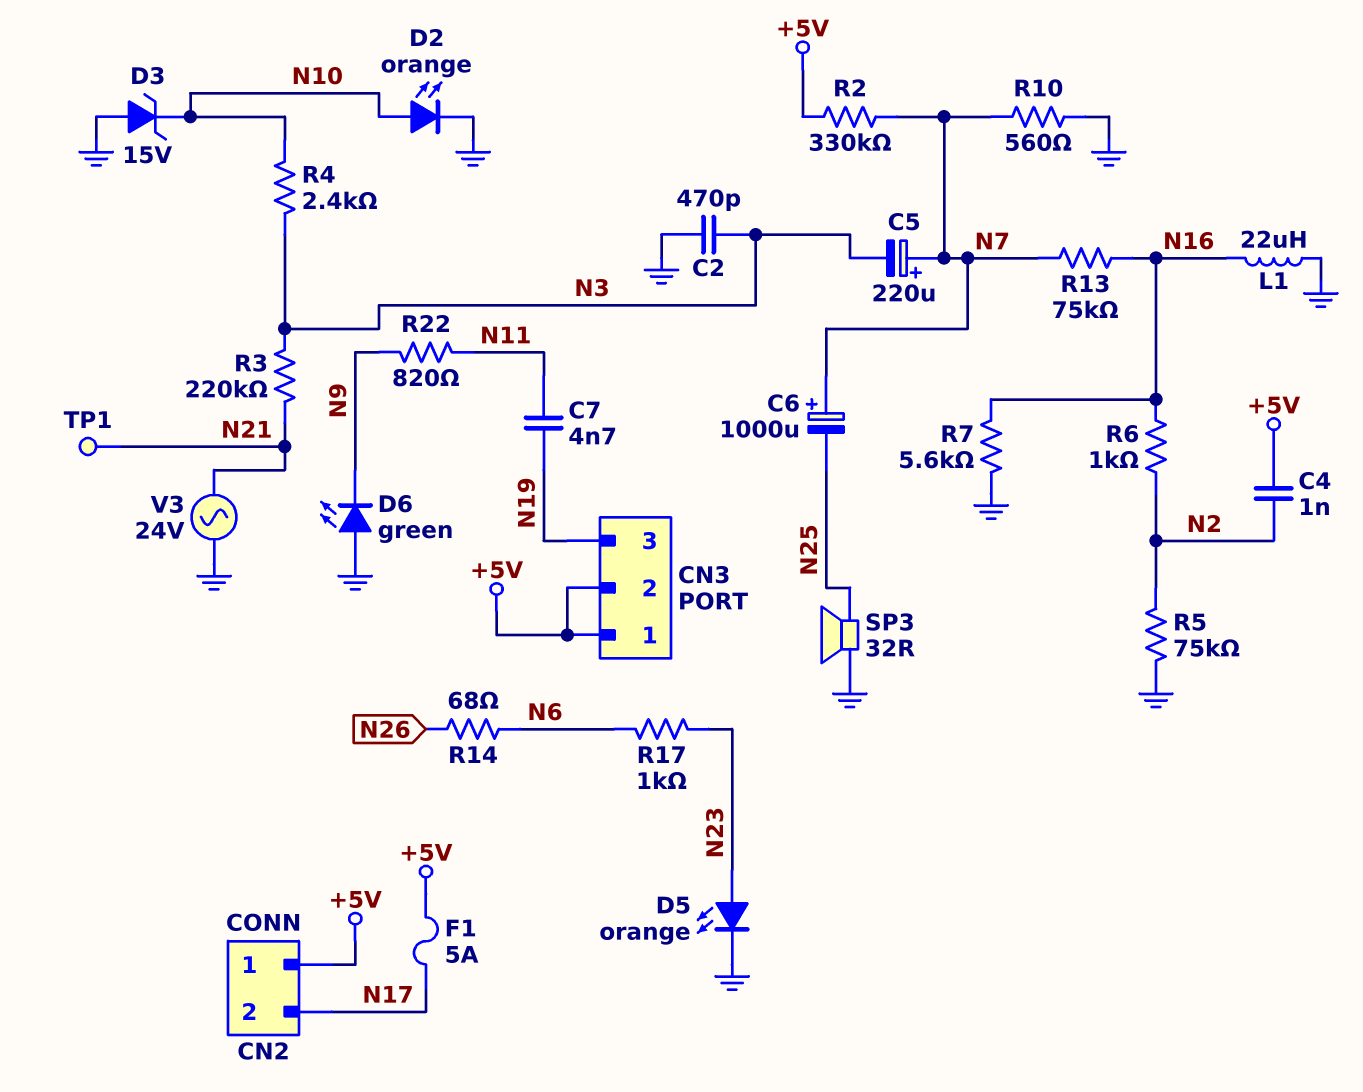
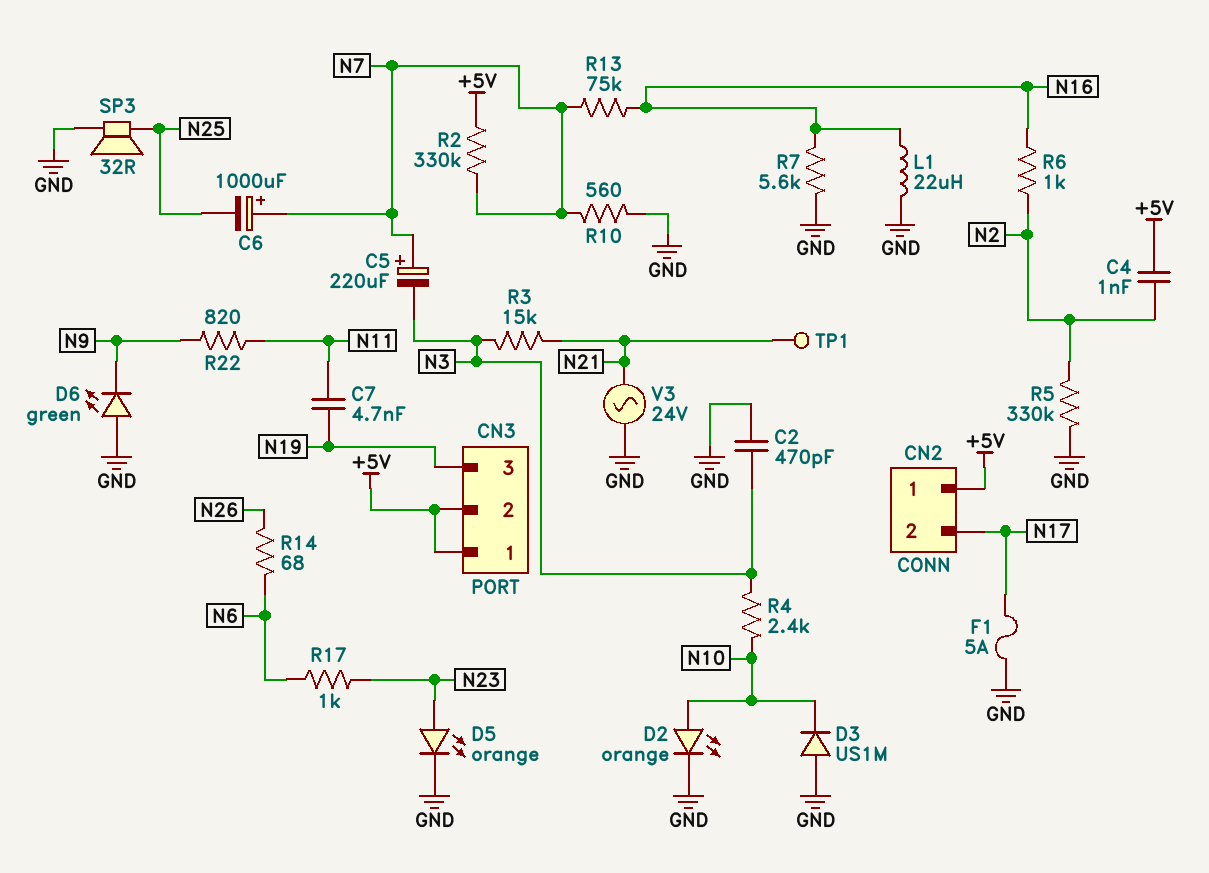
D3: zener 15V (A GND, K N10) -> diode US1M (A GND, K N10)
F1: 5A (+5V, N17) -> 5A (GND, N17)
R3: 220k (N3, N21) -> 15k (N3, N21)
R5: 75k (GND, N2) -> 330k (GND, N2)

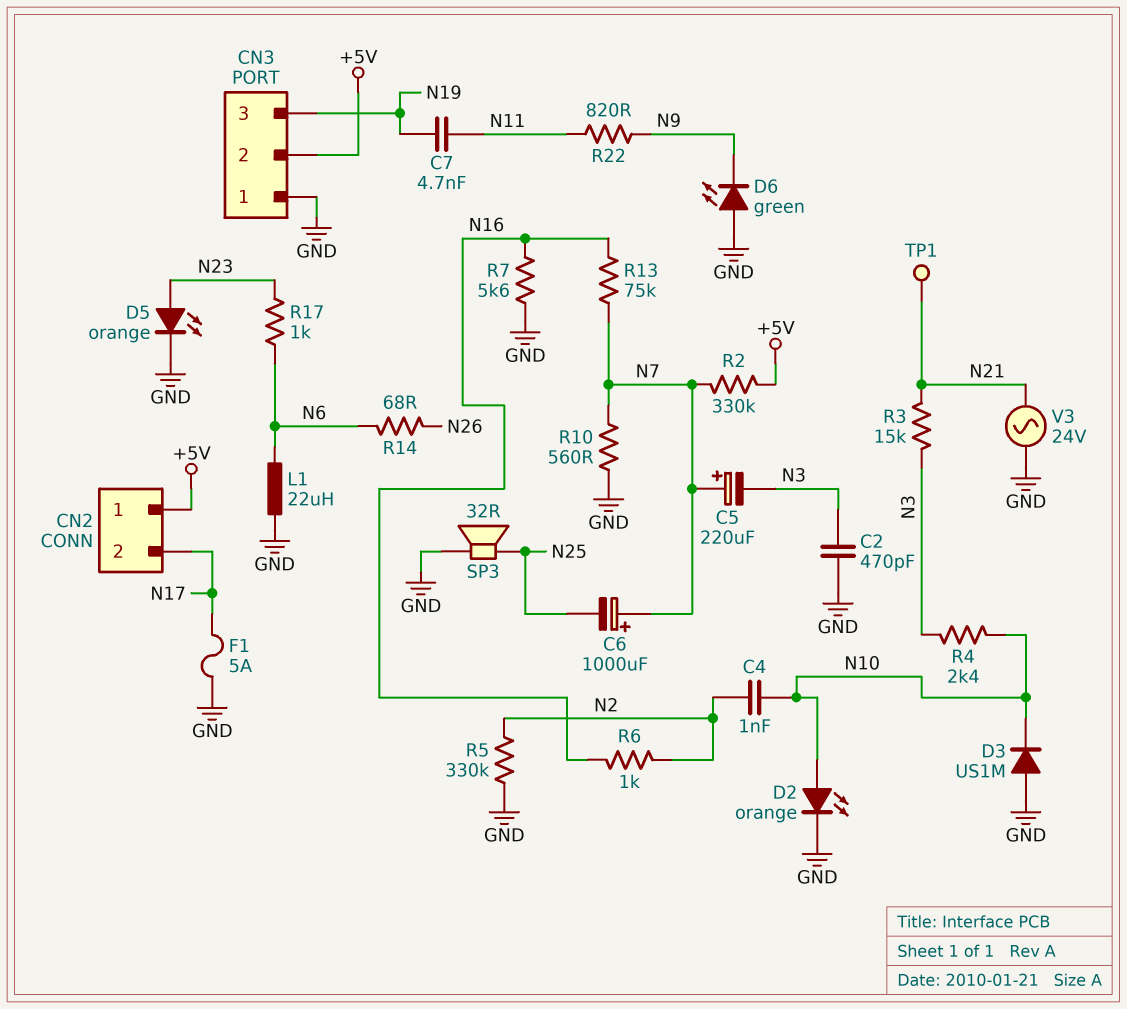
C4: 1nF (+5V, N2) -> 1nF (N2, N10)
CN3 pin 1: +5V -> GND
L1: 22uH (GND, N16) -> 22uH (GND, N6)

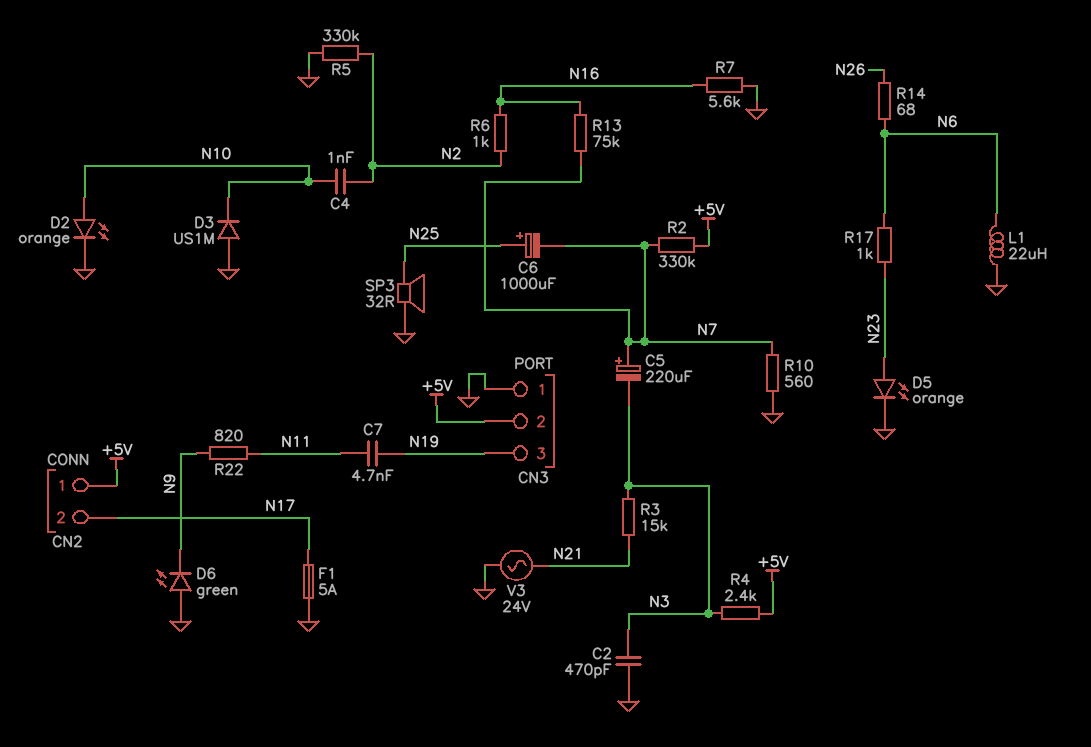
C6: 1000uF (plus N7, minus N25) -> 1000uF (plus N25, minus N7)
R4: 2.4k (N3, N10) -> 2.4k (+5V, N3)
TP1: test point (N21) -> none

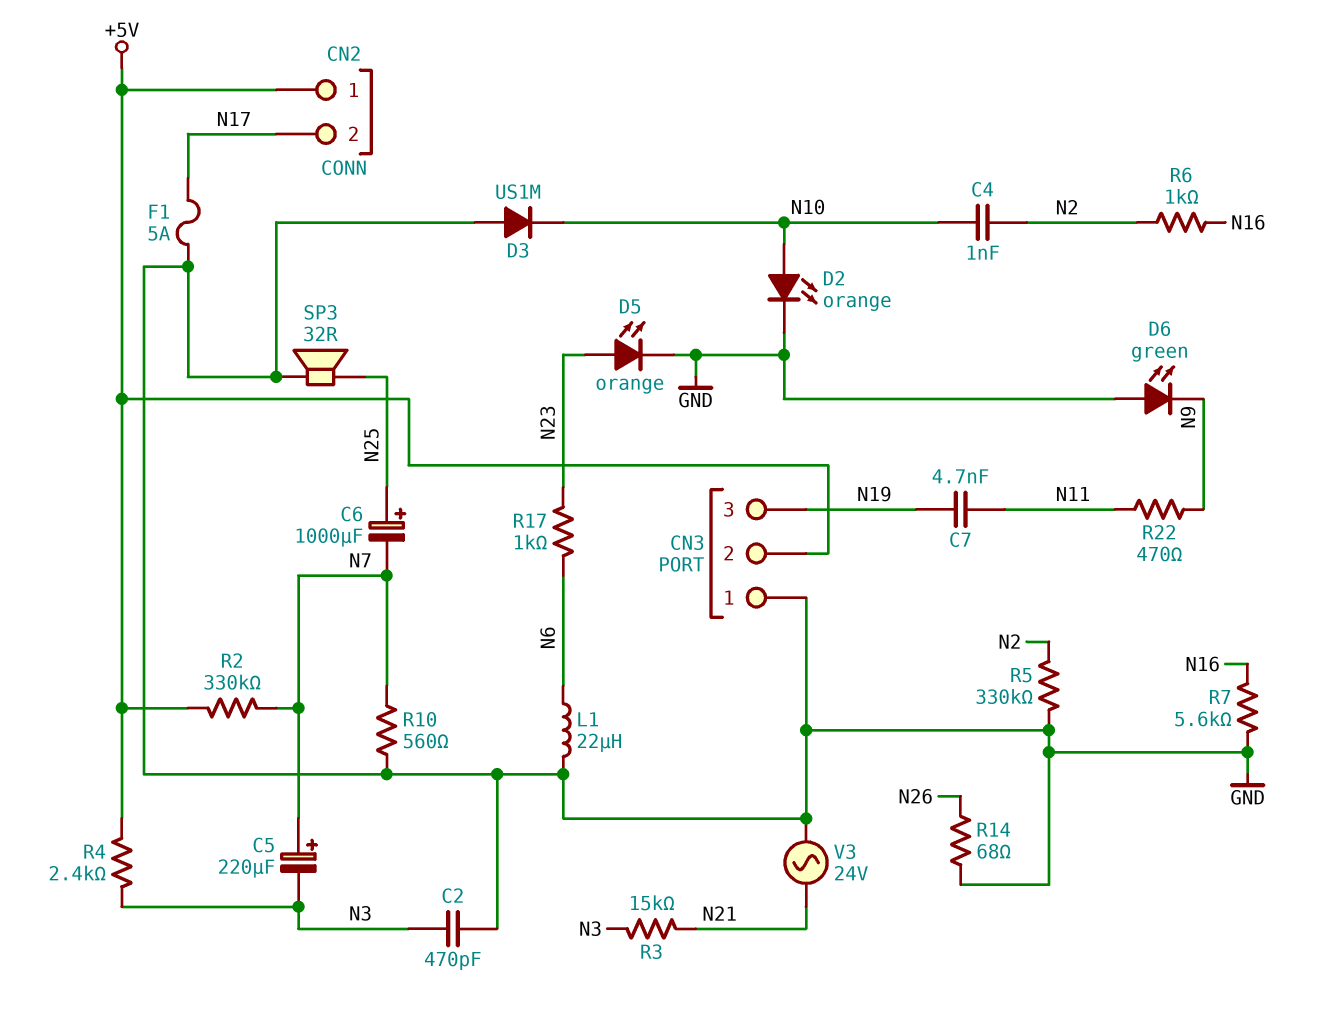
R13: 75k (N7, N16) -> none
R14: 68 (N6, N26) -> 68 (GND, N26)
R22: 820 (N9, N11) -> 470 (N9, N11)

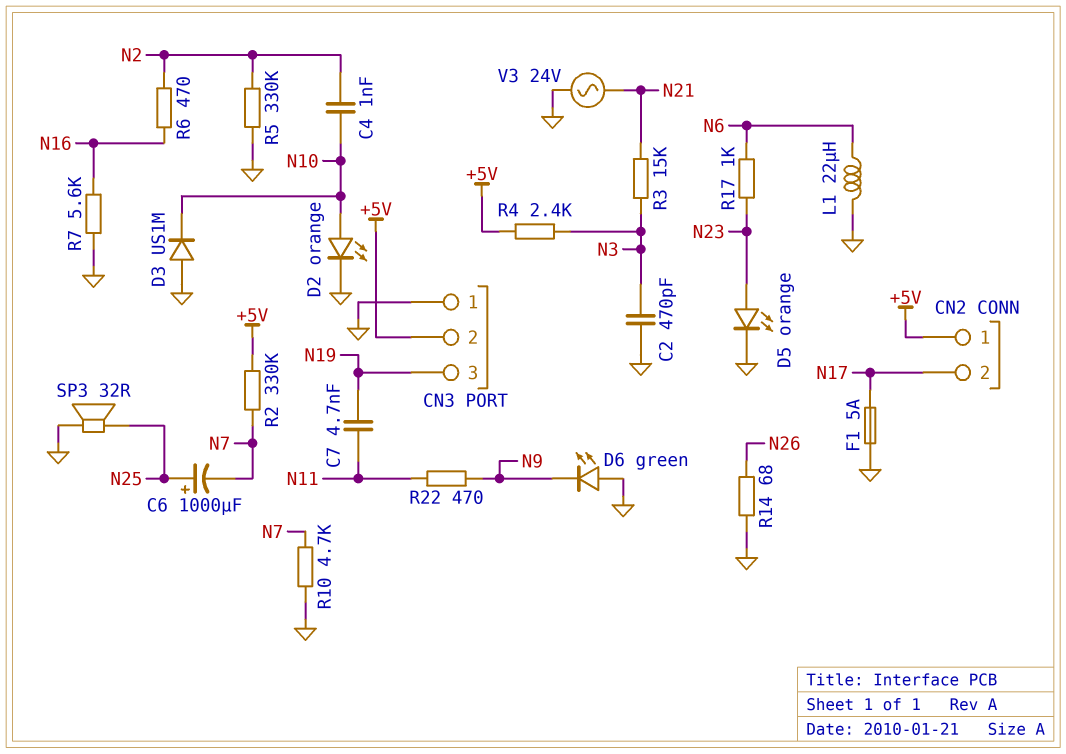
C5: 220uF (plus N7, minus N3) -> none
R6: 1k (N2, N16) -> 470 (N2, N16)
R10: 560 (GND, N7) -> 4.7k (GND, N7)

